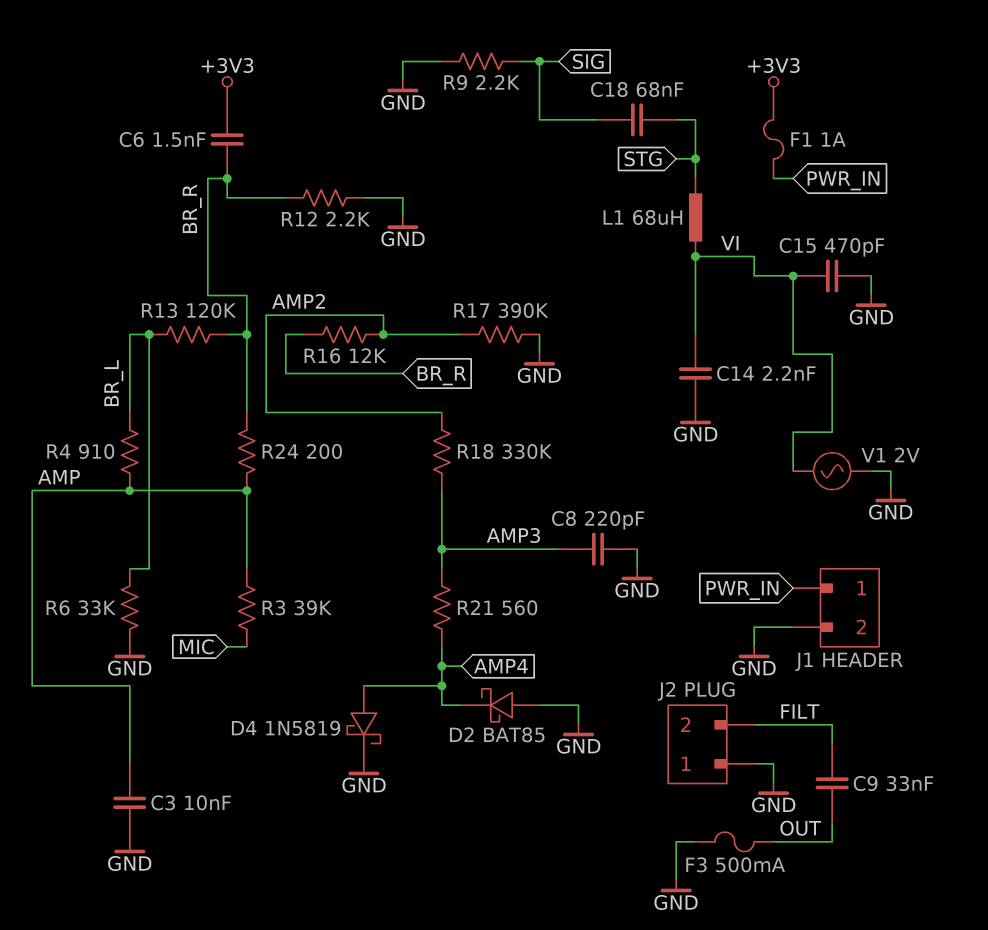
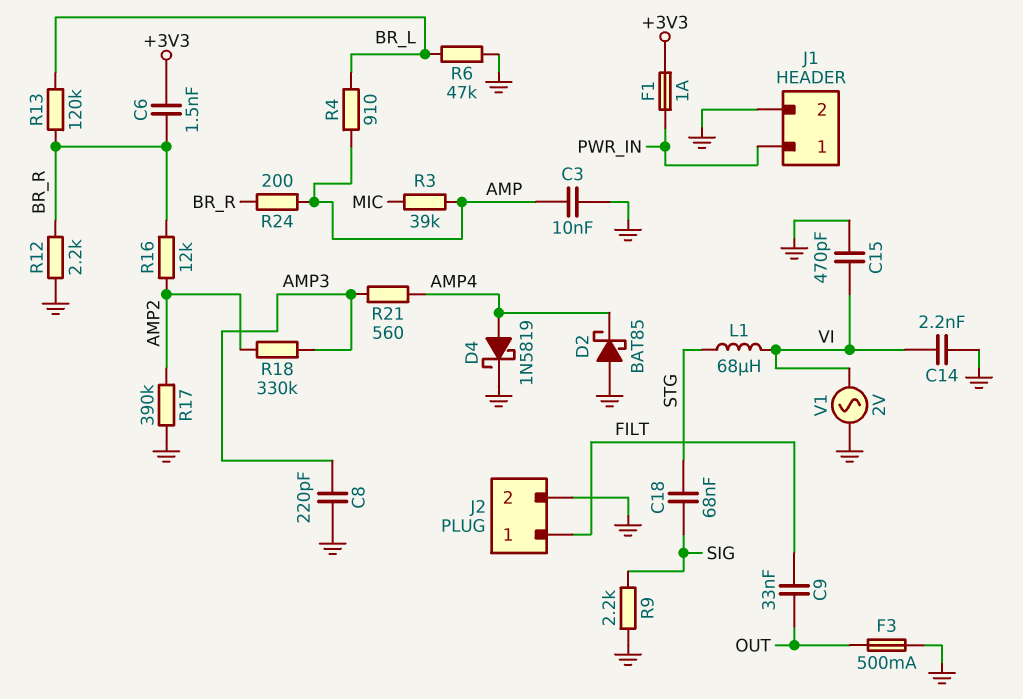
J2 pin 1: GND -> FILT
J2 pin 2: FILT -> GND
R6: 33k (BR_L, GND) -> 47k (BR_L, GND)

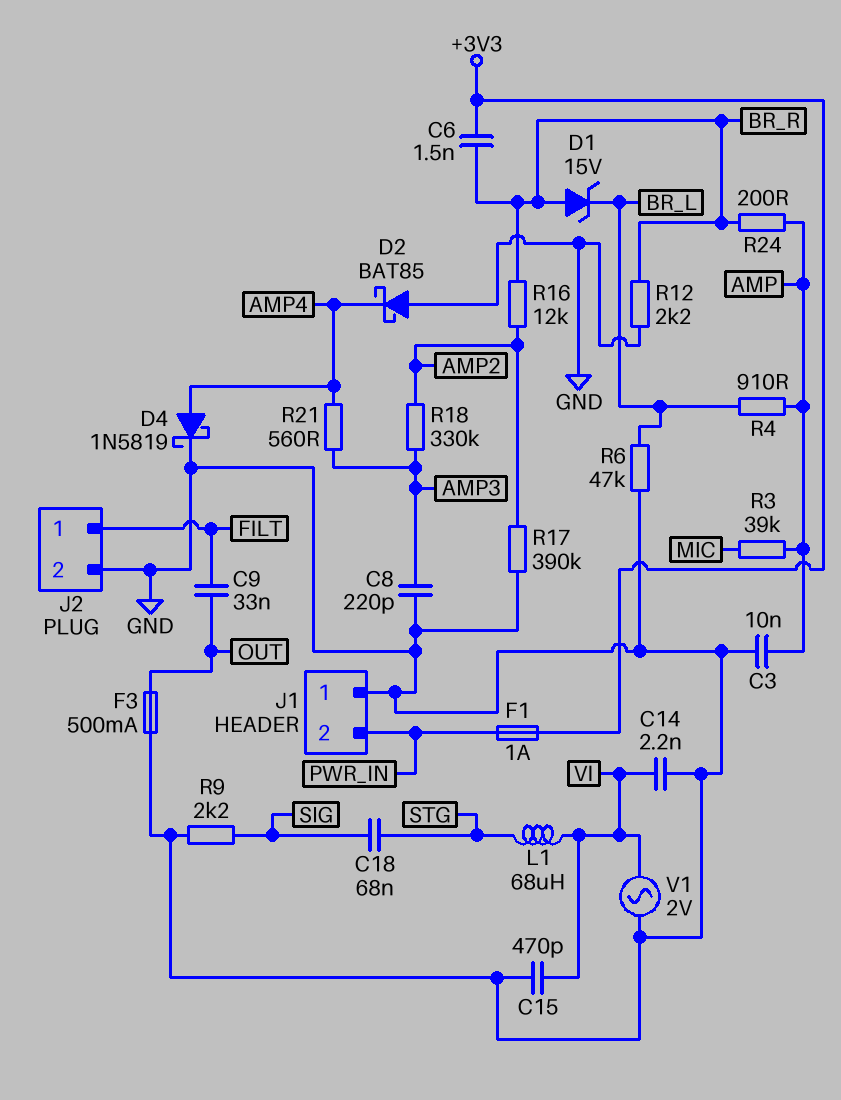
D1: none -> zener 15V (A BR_R, K BR_L)
J1 pin 1: PWR_IN -> GND
J1 pin 2: GND -> PWR_IN
R13: 120k (BR_L, BR_R) -> none

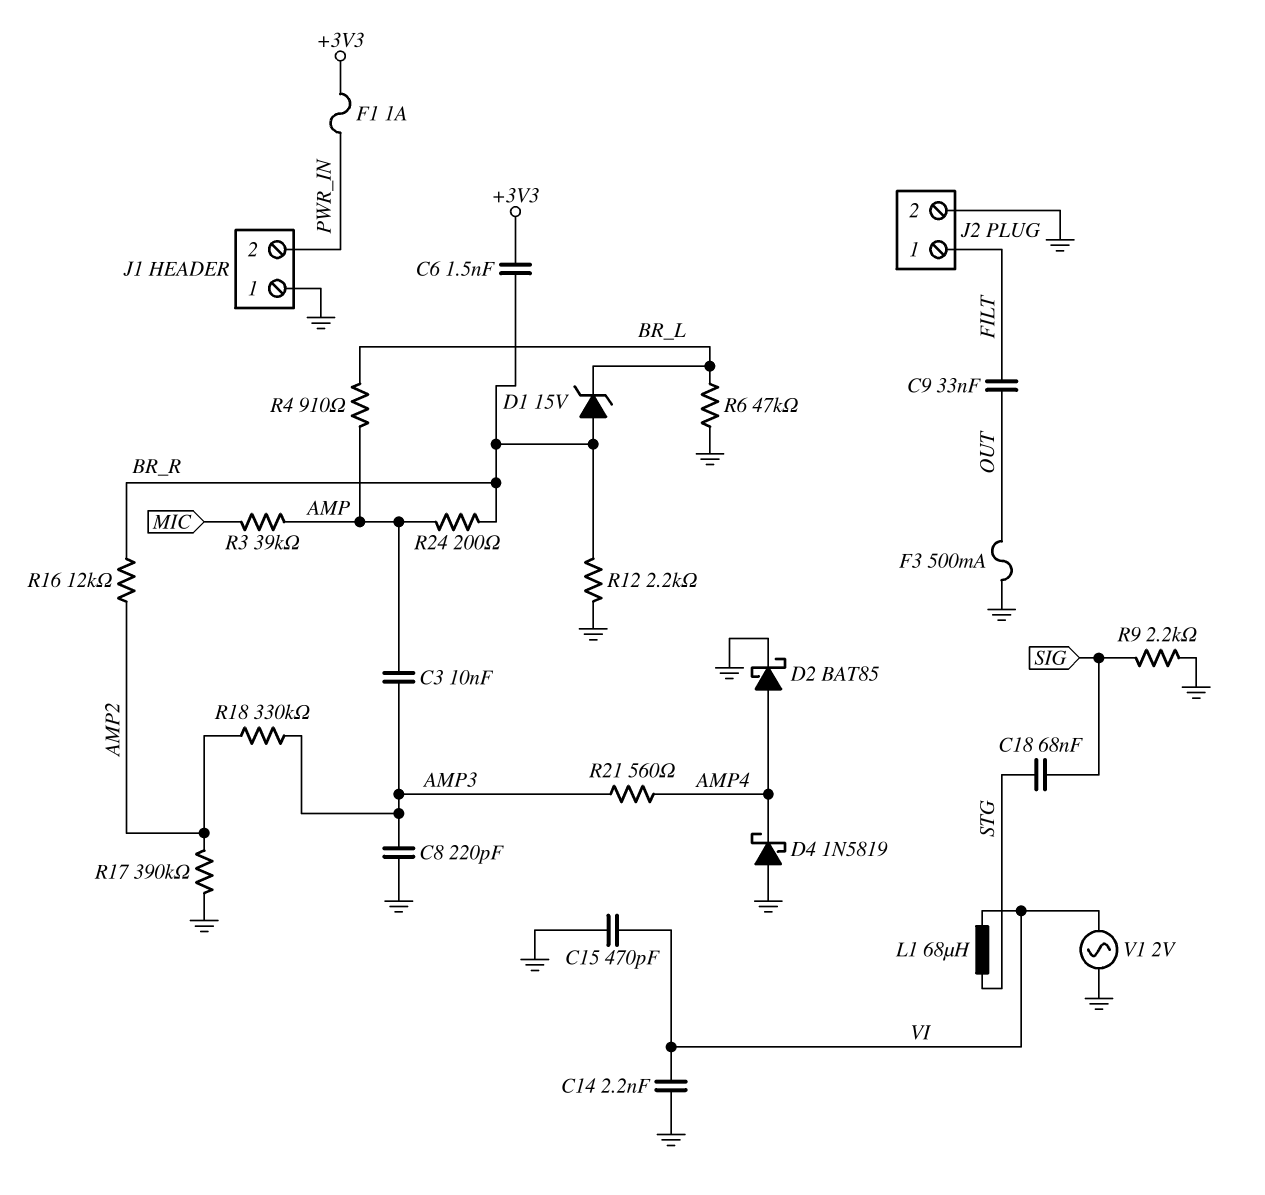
C3: 10nF (AMP, GND) -> 10nF (AMP, AMP3)
D2: schottky BAT85 (A GND, K AMP4) -> schottky BAT85 (A AMP4, K GND)
D4: schottky 1N5819 (A AMP4, K GND) -> schottky 1N5819 (A GND, K AMP4)

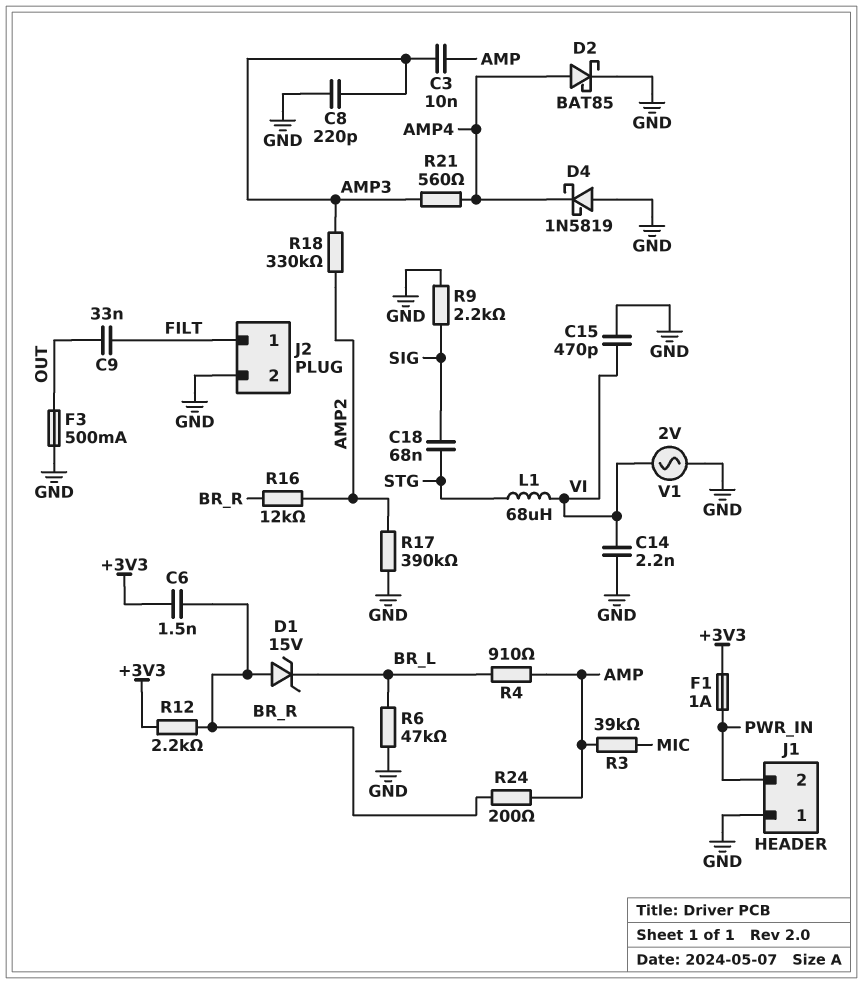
R12: 2.2k (BR_R, GND) -> 2.2k (+3V3, BR_R)

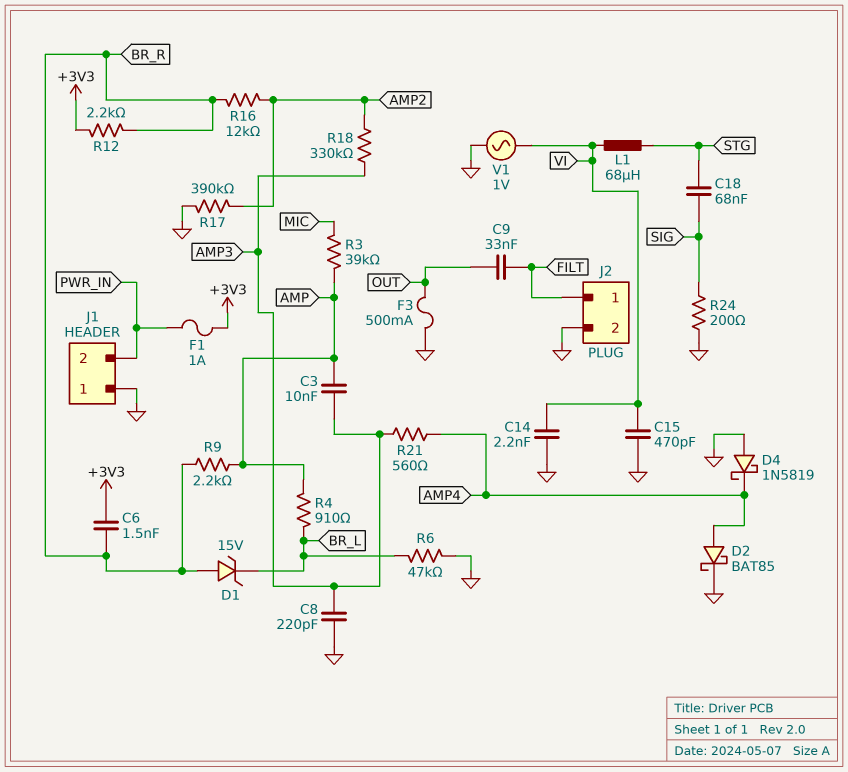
R9: 2.2k (GND, SIG) -> 2.2k (AMP, BR_R)
R24: 200 (AMP, BR_R) -> 200 (GND, SIG)
V1: AC 2V (GND, VI) -> AC 1V (GND, VI)

